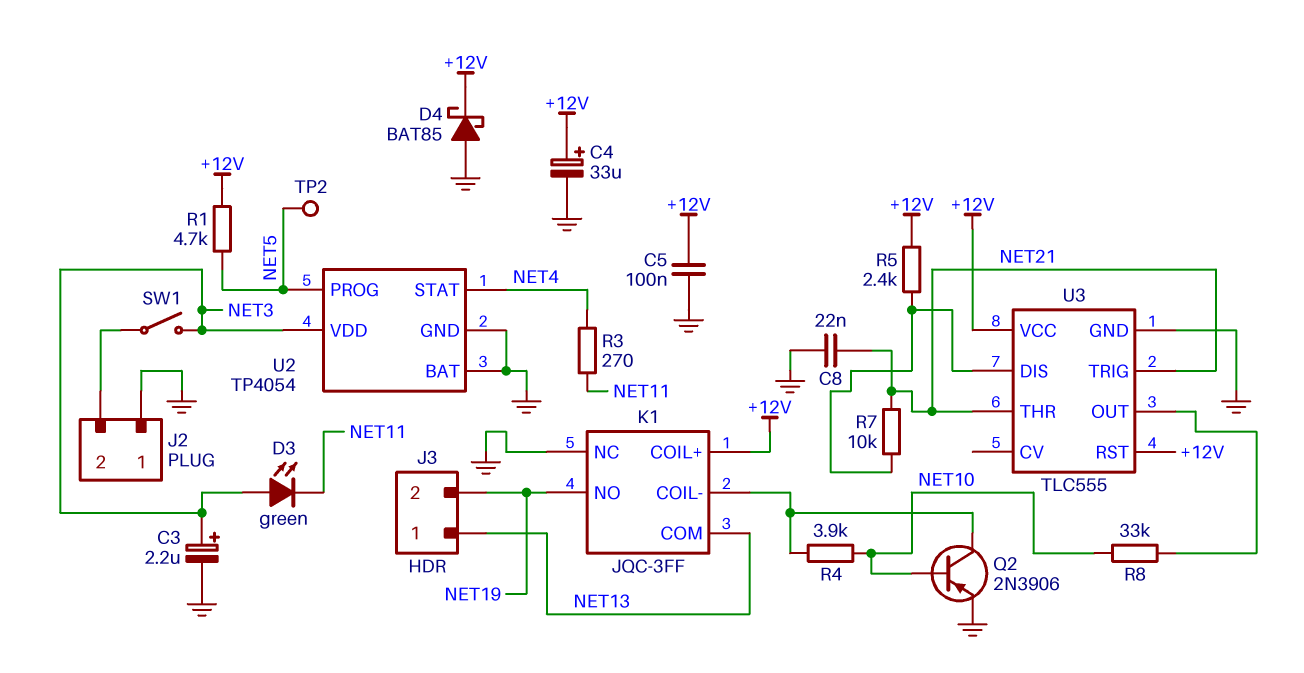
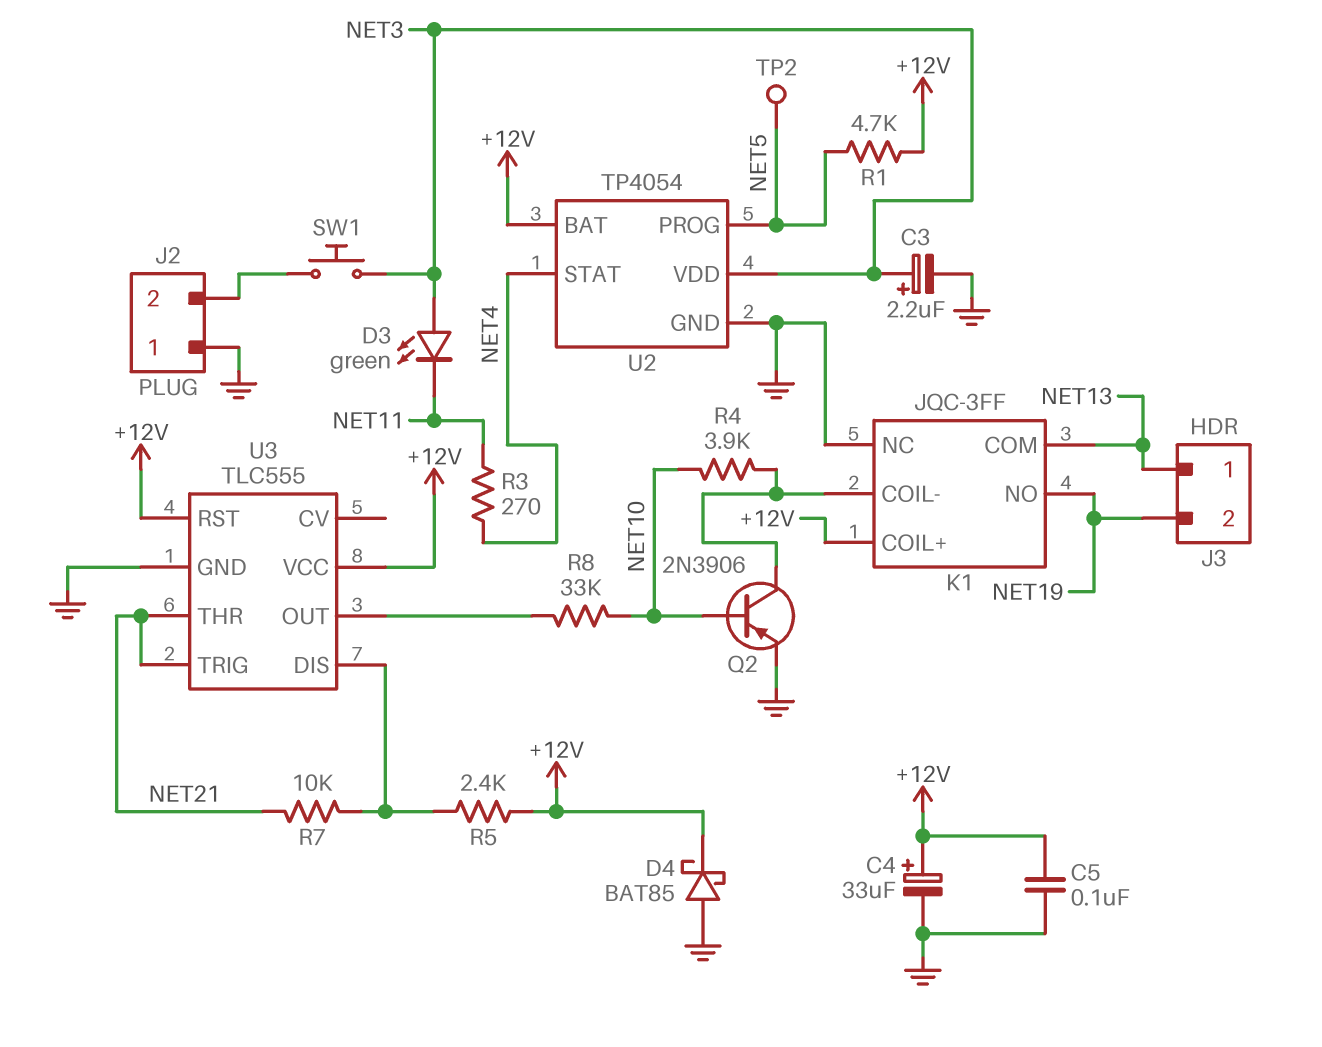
C8: 22nF (GND, NET21) -> none
SW1: switch (J2/2, NET3) -> button (J2/2, NET3)
U2 pin BAT: GND -> +12V

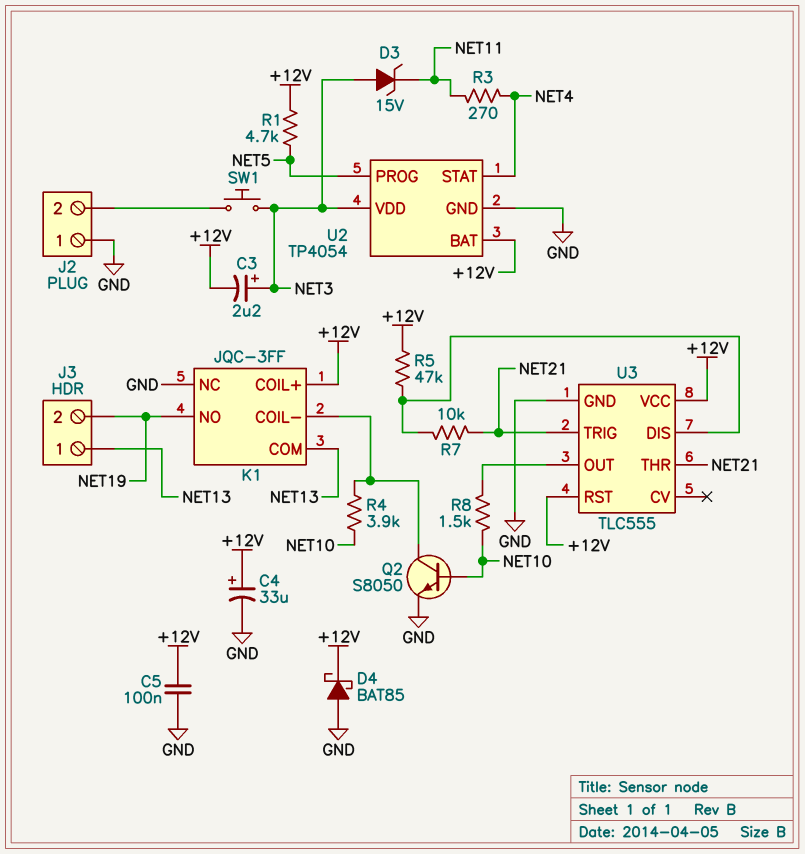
C3: 2.2uF (plus NET3, minus GND) -> 2.2uF (plus NET3, minus +12V)
D3: LED green (A NET3, K NET11) -> zener 15V (A NET3, K NET11)
Q2: PNP 2N3906 (B NET10, C K1/COIL-, E GND) -> NPN S8050 (B NET10, C K1/COIL-, E GND)
R5: 2.4k (+12V, U3/DIS) -> 47k (+12V, U3/DIS)
R8: 33k (NET10, U3/OUT) -> 1.5k (NET10, U3/OUT)
TP2: test point (NET5) -> none

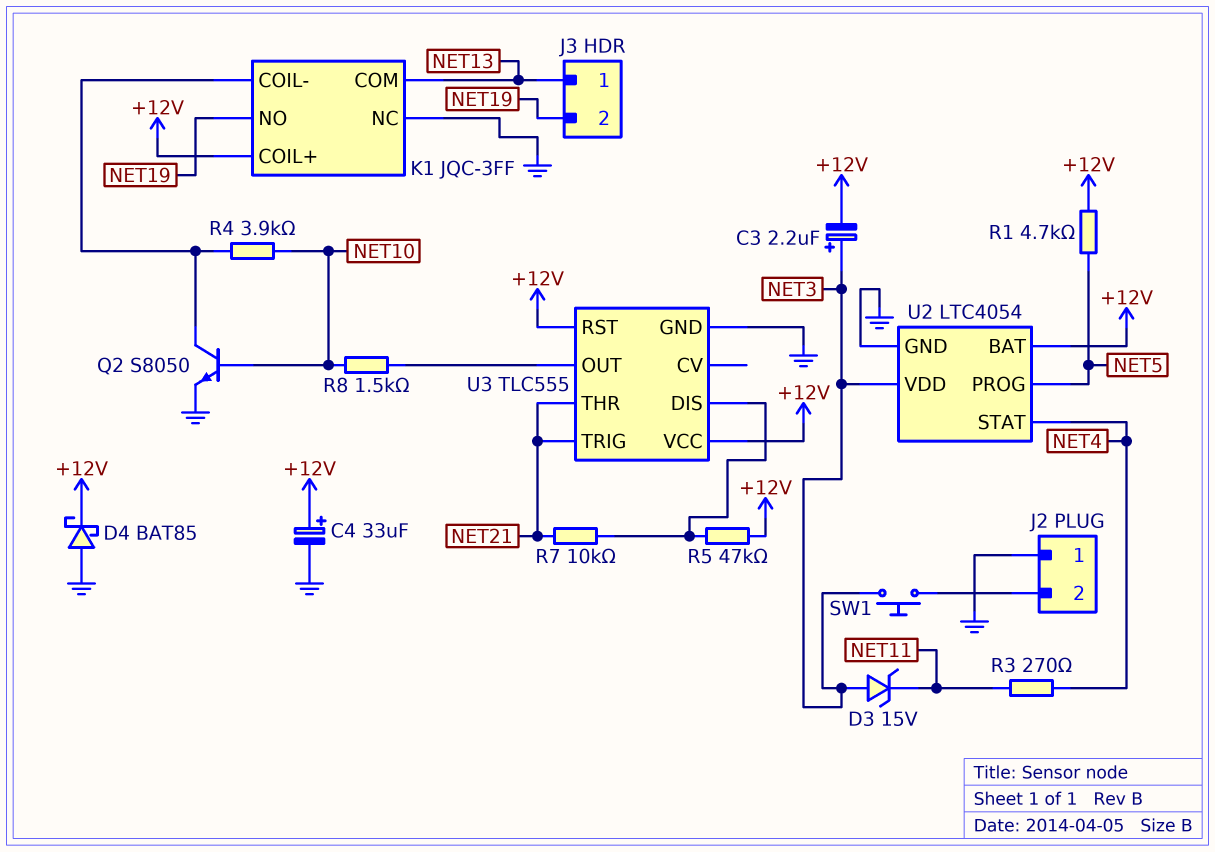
C5: 100nF (+12V, GND) -> none
U2: TP4054 -> LTC4054

